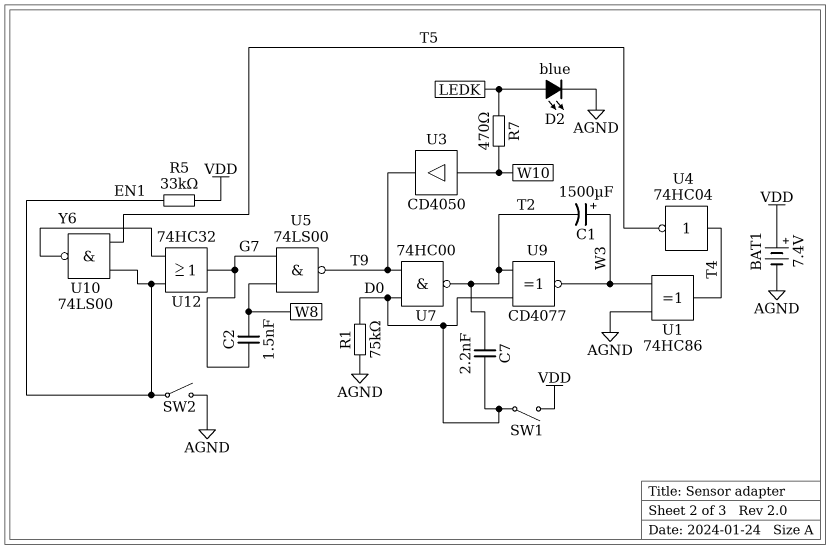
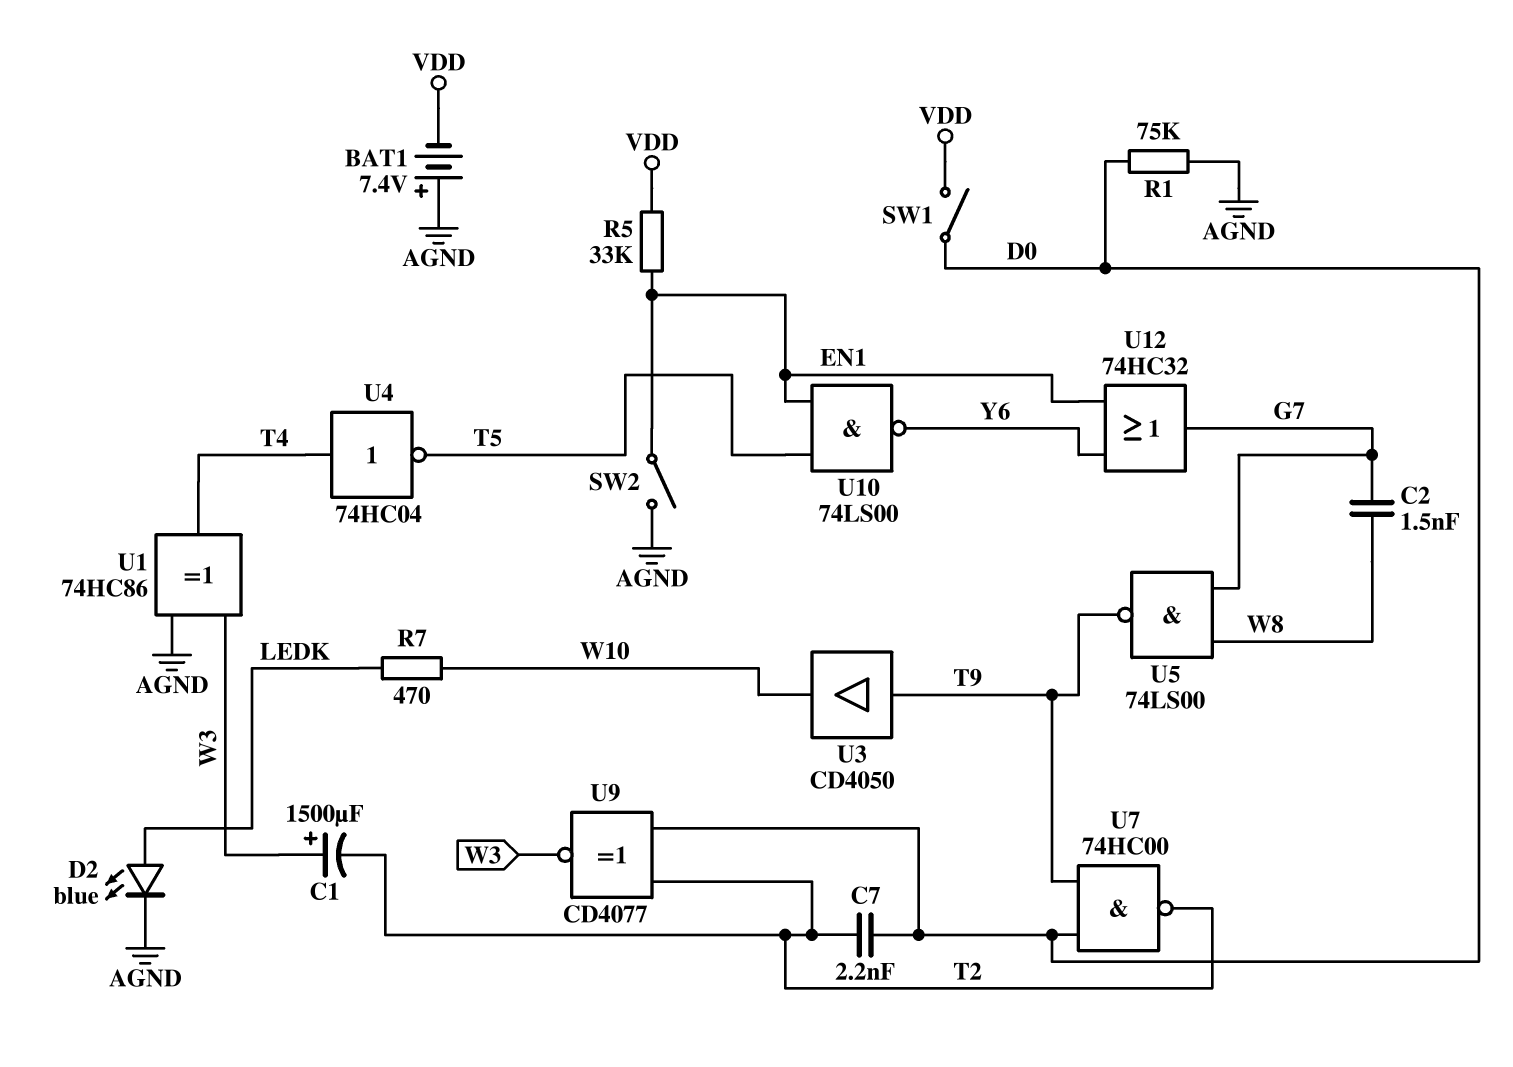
BAT1: 7.4V (plus VDD, minus AGND) -> 7.4V (plus AGND, minus VDD)
U3: buffer CD4050 (in W10, out T9) -> buffer CD4050 (in T9, out W10)

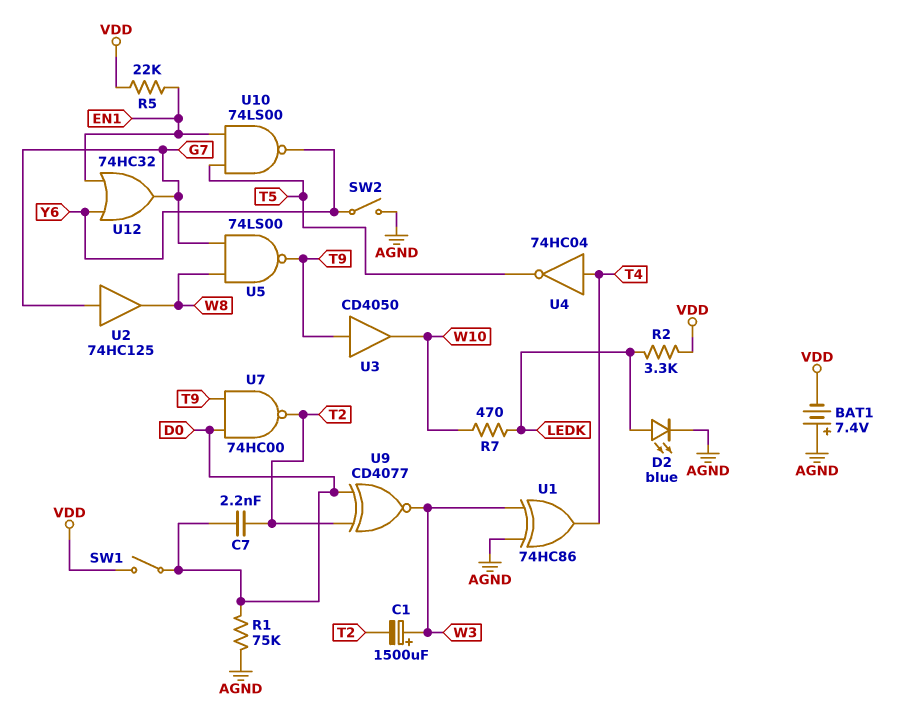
C2: 1.5nF (G7, W8) -> none
R2: none -> 3.3k (LEDK, VDD)
R5: 33k (EN1, VDD) -> 22k (EN1, VDD)
SW2: switch (AGND, EN1) -> switch (AGND, Y6)
U2: none -> buffer 74HC125 (in G7, out W8)

